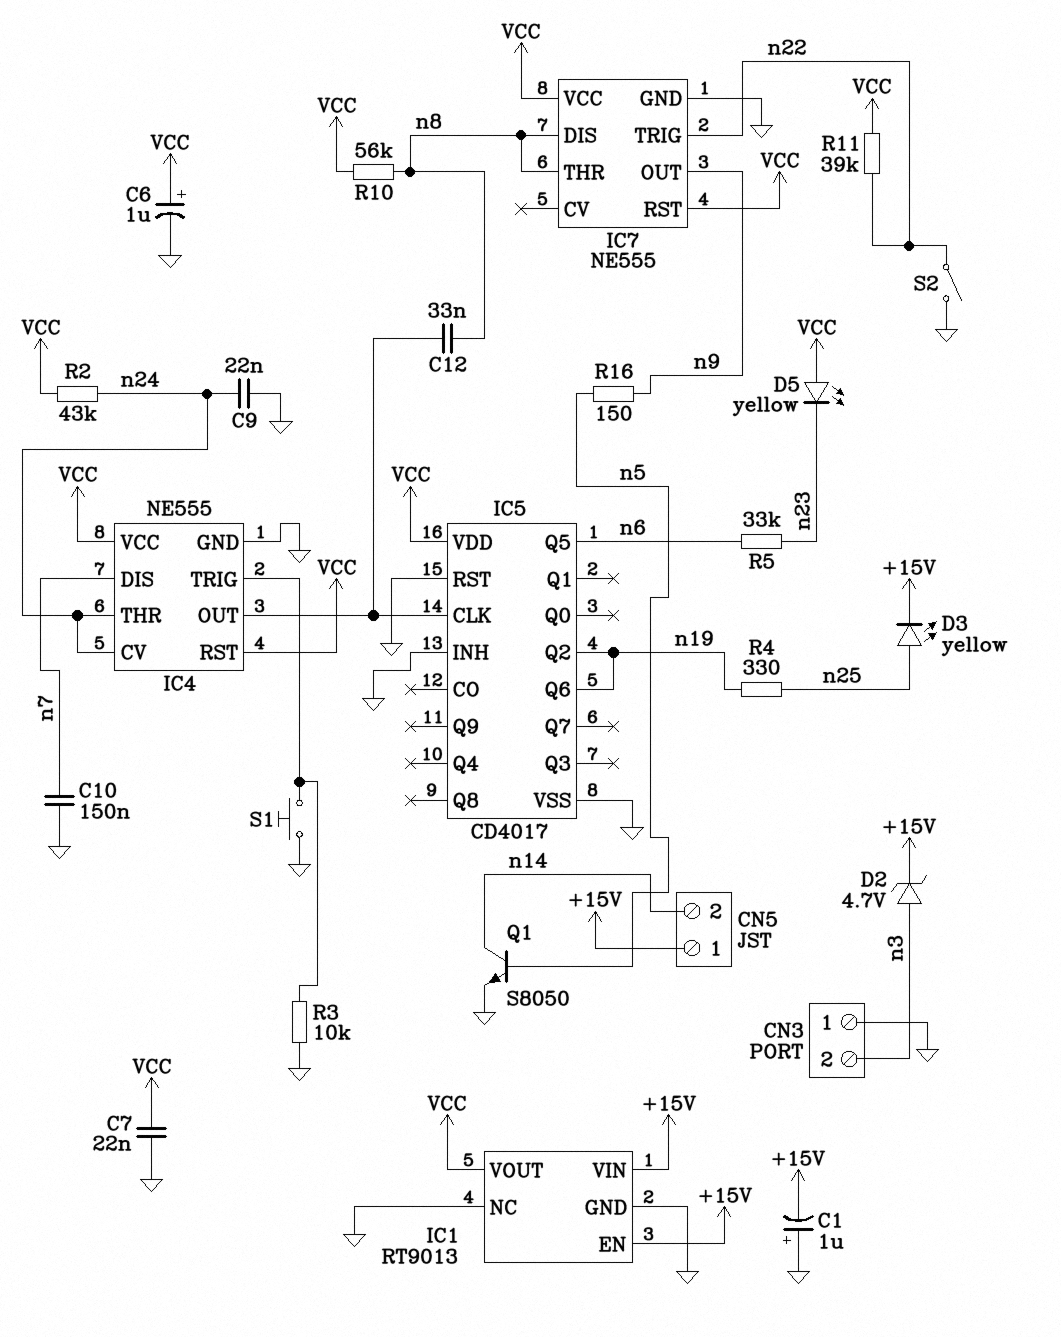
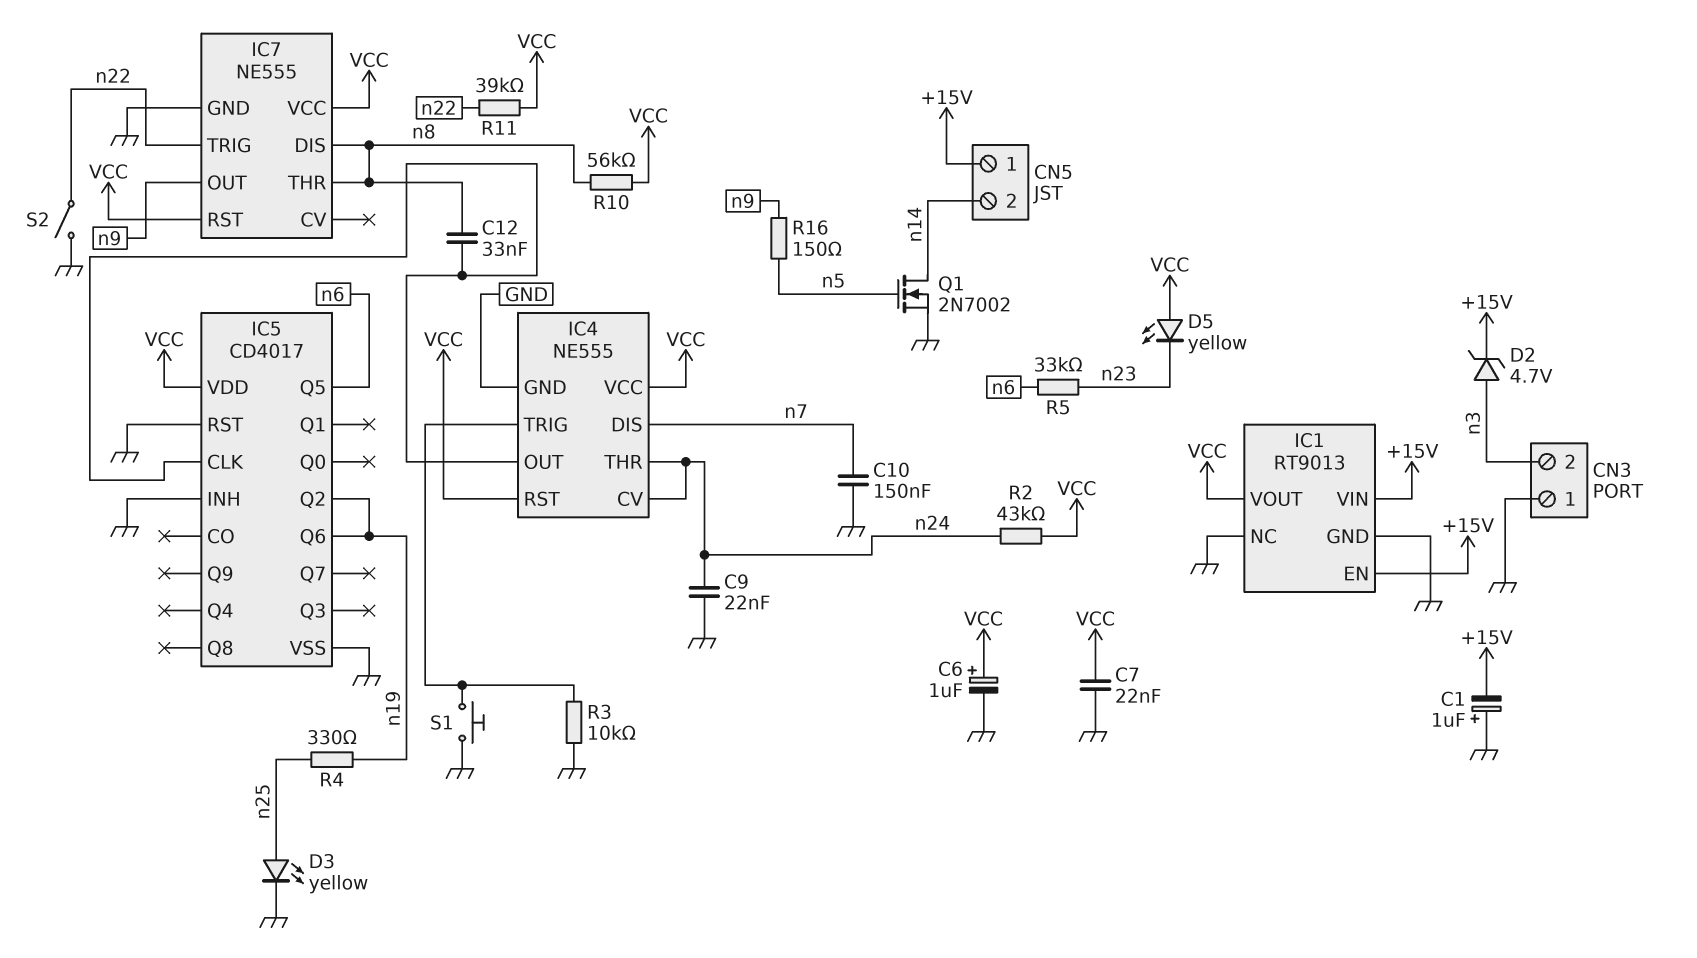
D3: LED yellow (A n25, K +15V) -> LED yellow (A n25, K GND)
Q1: NPN S8050 (B n5, C n14, E GND) -> NMOS 2N7002 (G n5, D n14, S GND)

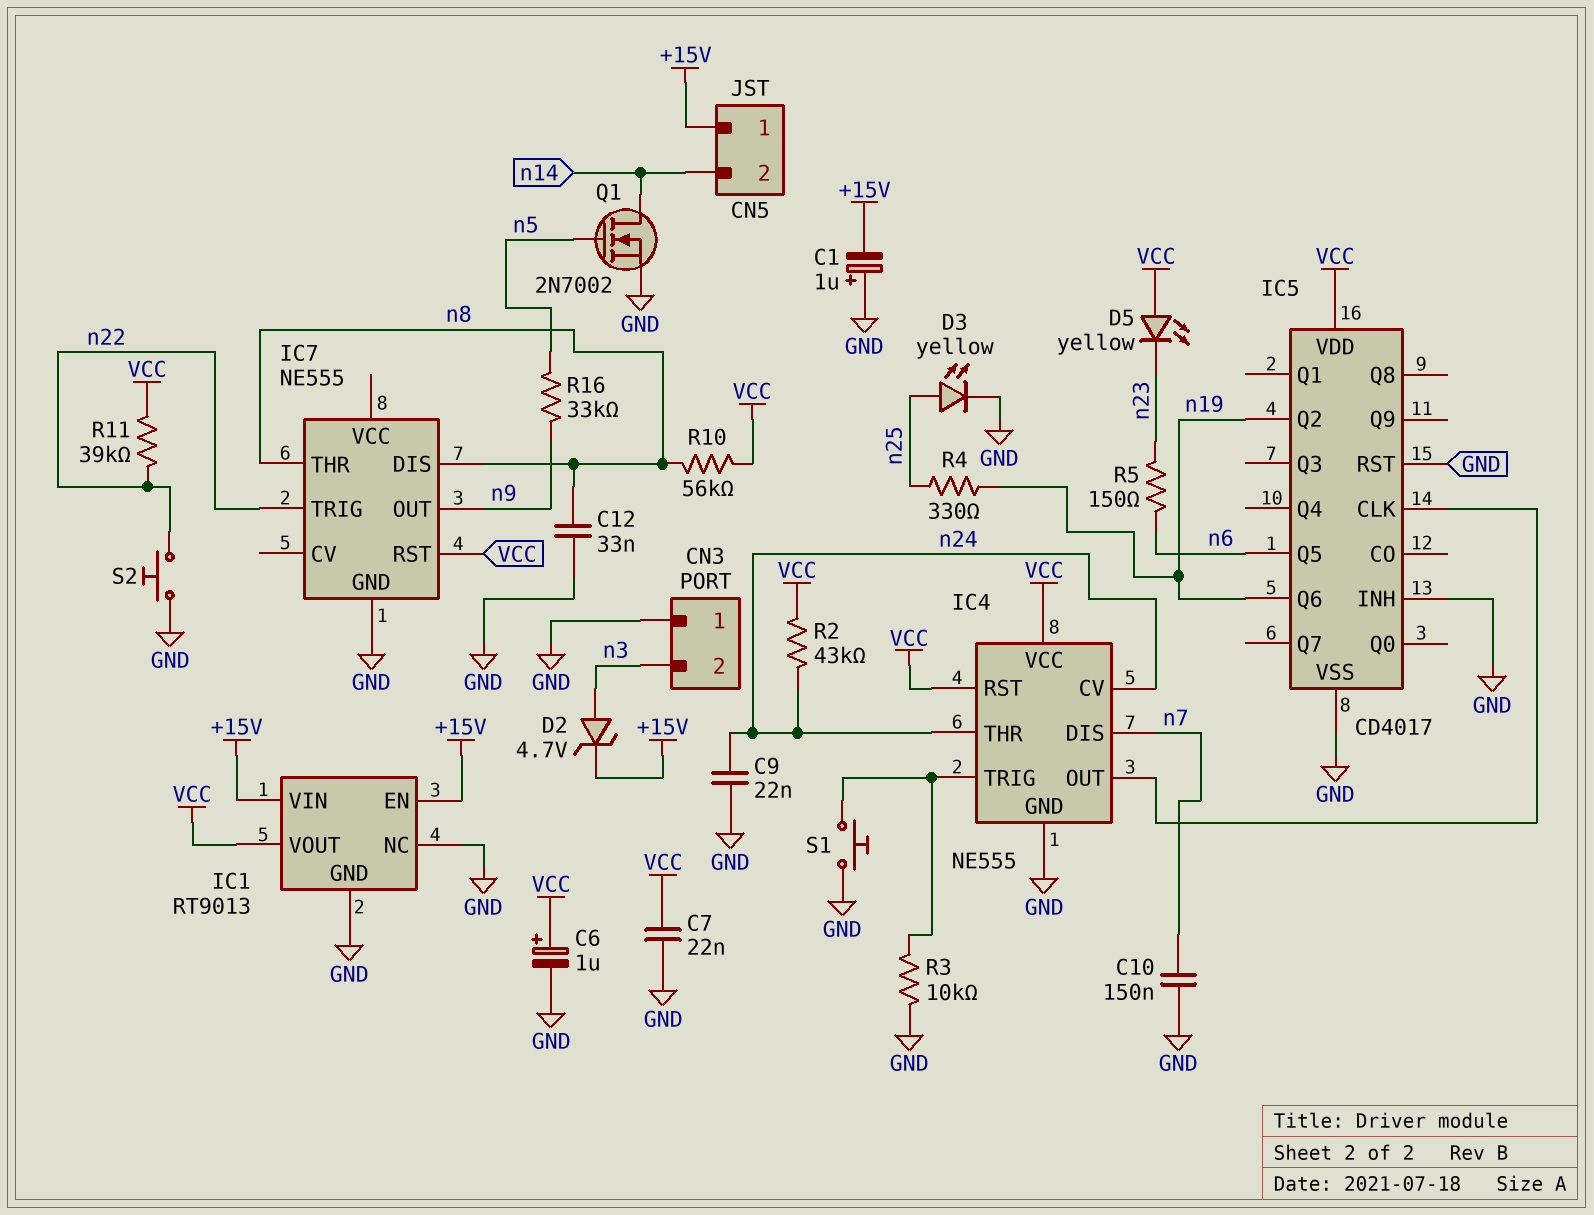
C12: 33nF (IC4/OUT, n8) -> 33nF (GND, n8)
IC7 pin VCC: VCC -> none
R5: 33k (n6, n23) -> 150 (n6, n23)
R16: 150 (n5, n9) -> 33k (n5, n9)
S2: switch (GND, n22) -> button (GND, n22)

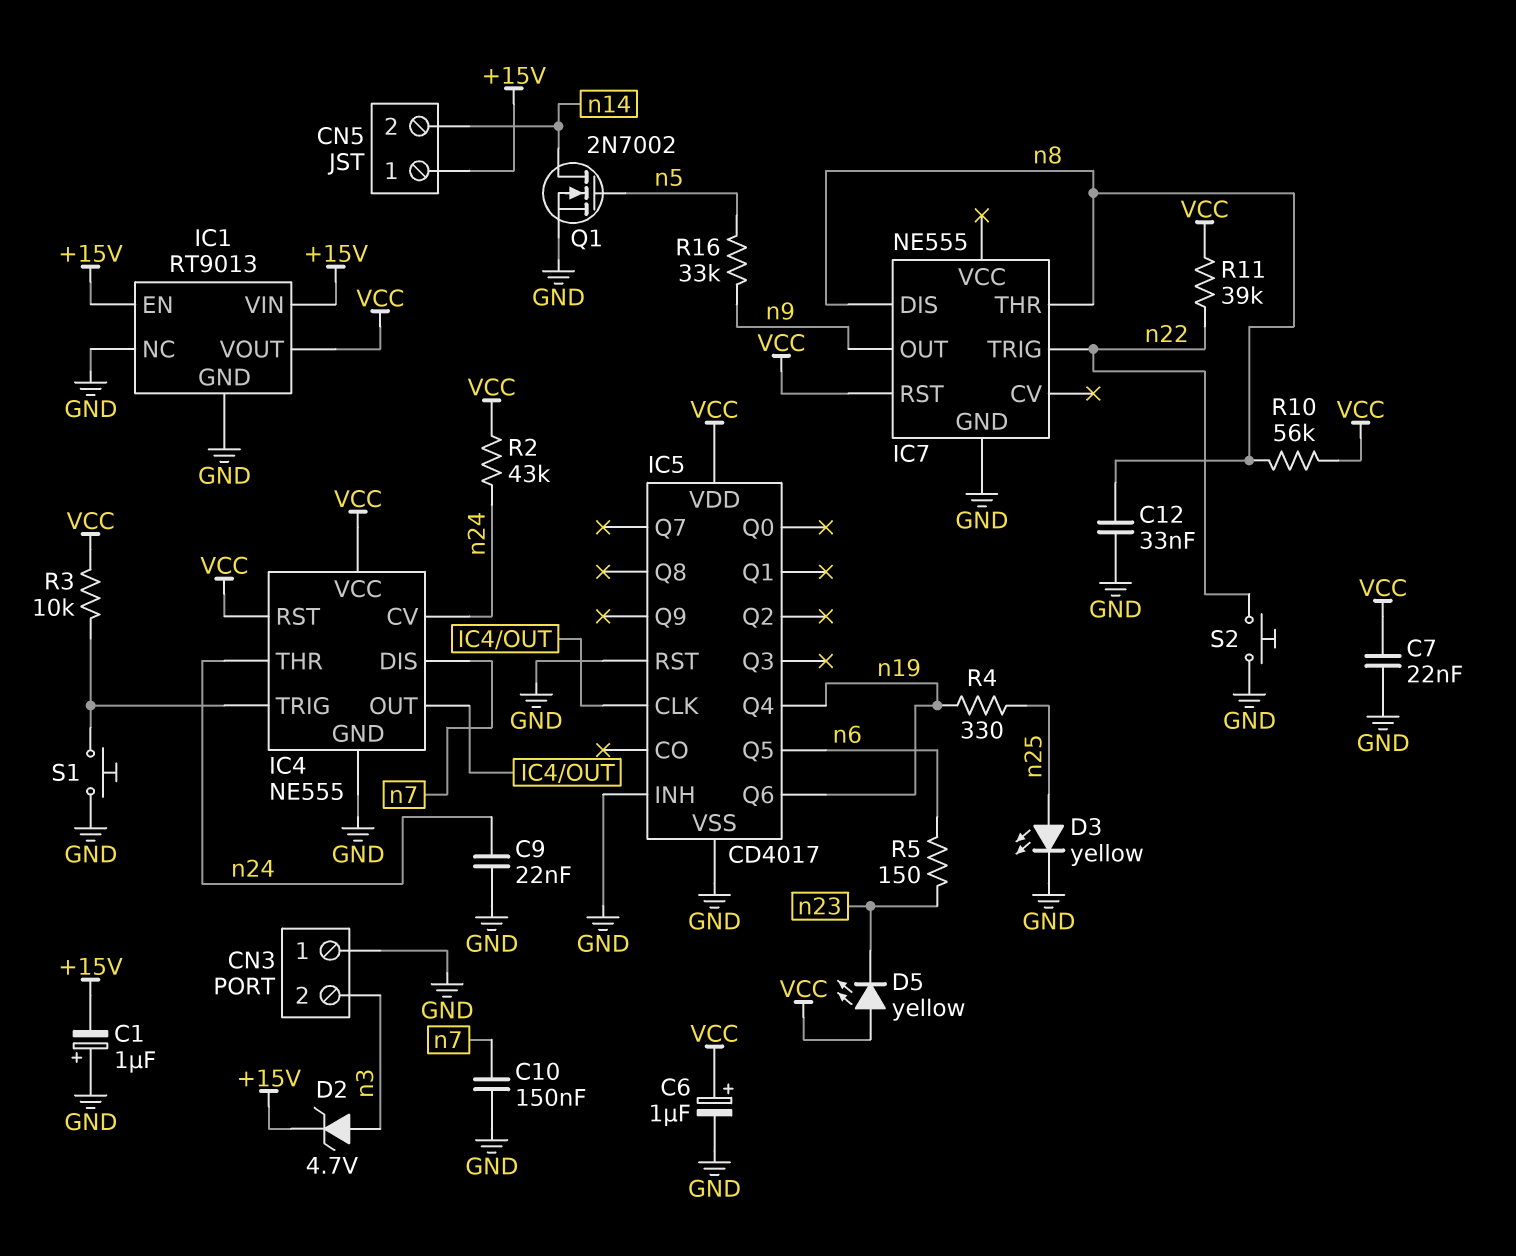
IC5 pin Q2: n19 -> none
IC5 pin Q4: none -> n19
R3: 10k (GND, IC4/TRIG) -> 10k (IC4/TRIG, VCC)

